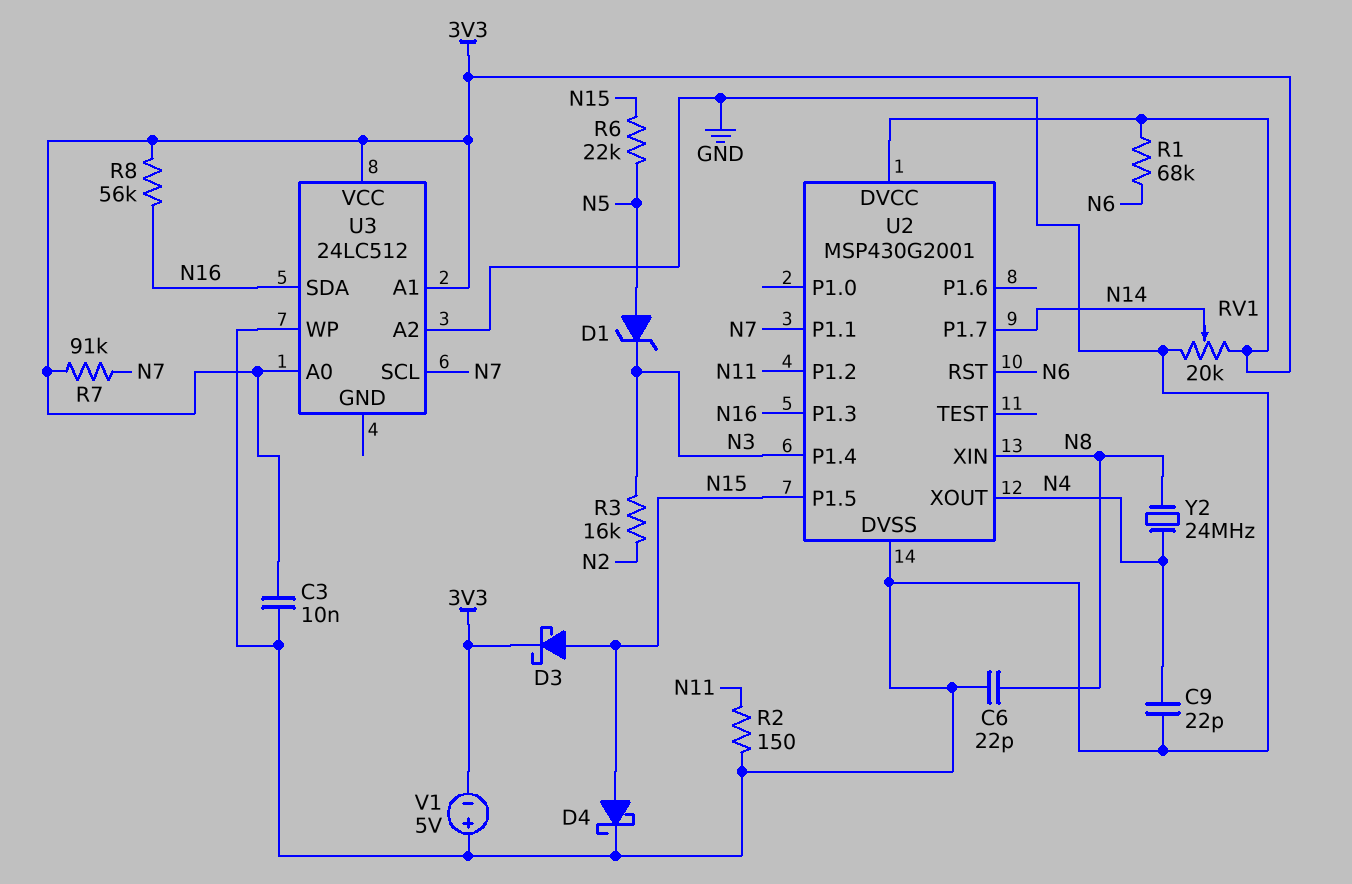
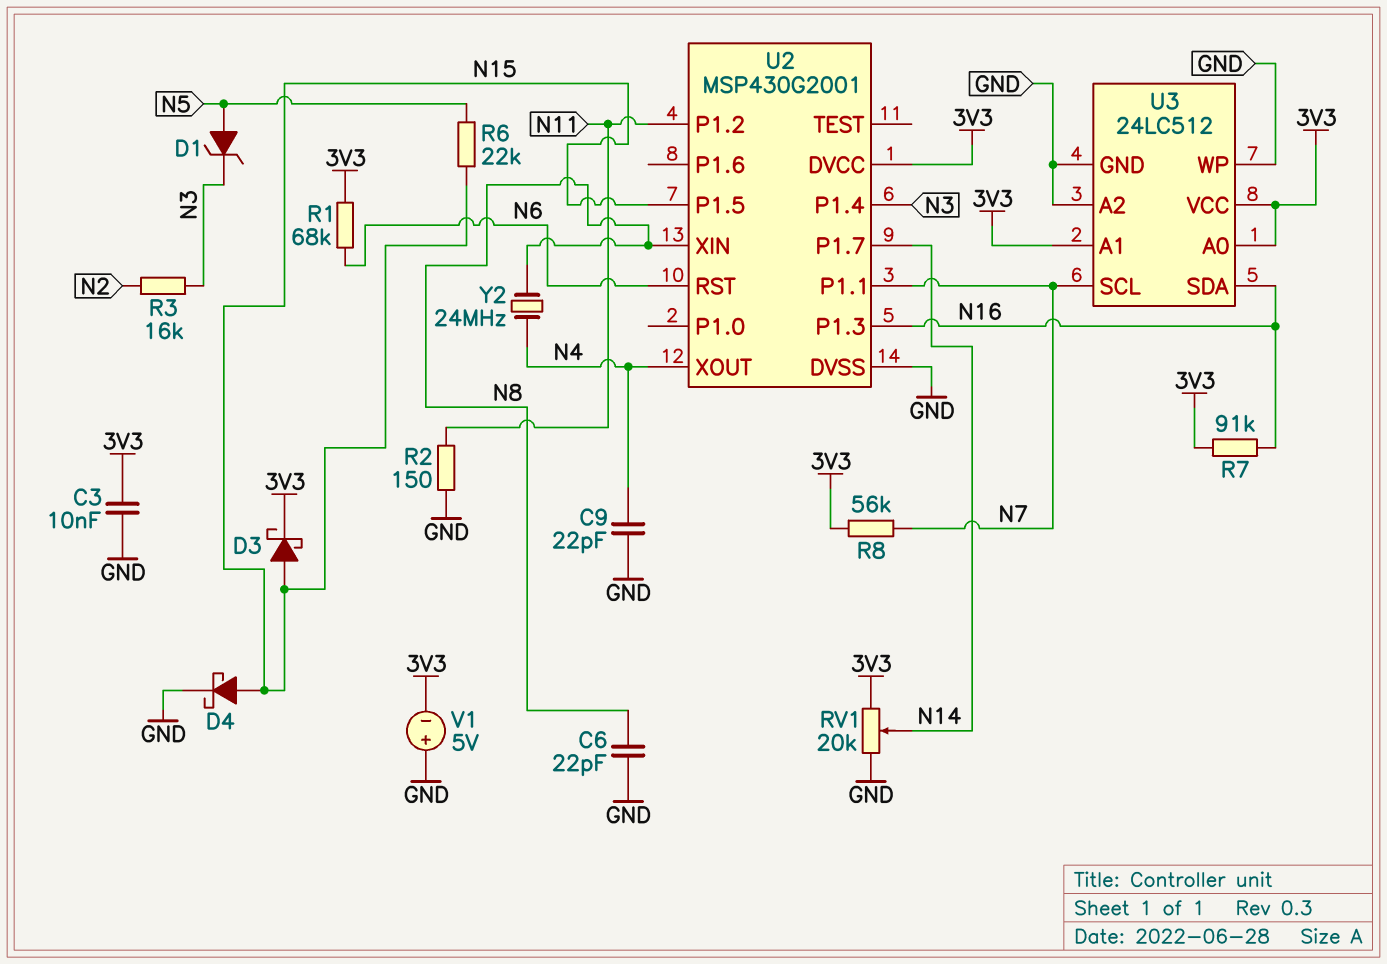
R7: 91k (3V3, N7) -> 91k (3V3, N16)
R8: 56k (3V3, N16) -> 56k (3V3, N7)
U3 pin GND: none -> GND

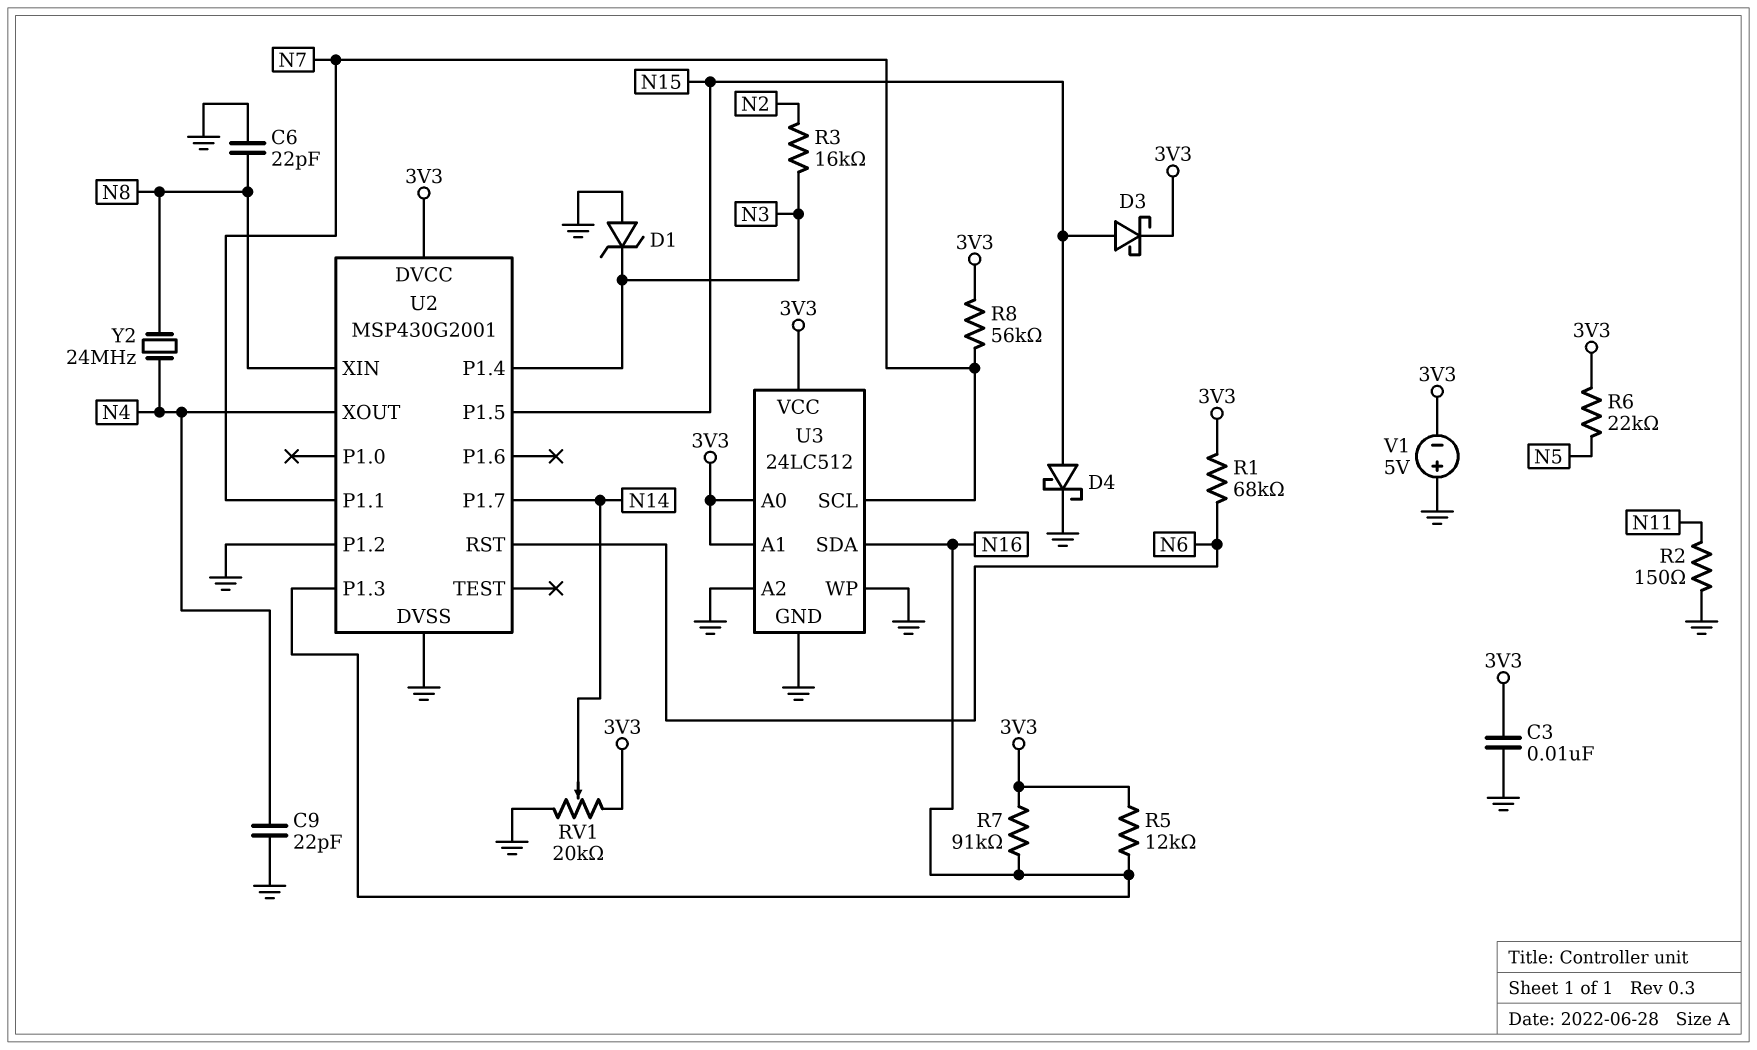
D1: zener (A N5, K N3) -> zener (A GND, K N3)
R5: none -> 12k (3V3, N16)
R6: 22k (N5, N15) -> 22k (3V3, N5)
U2 pin P1.2: N11 -> GND

